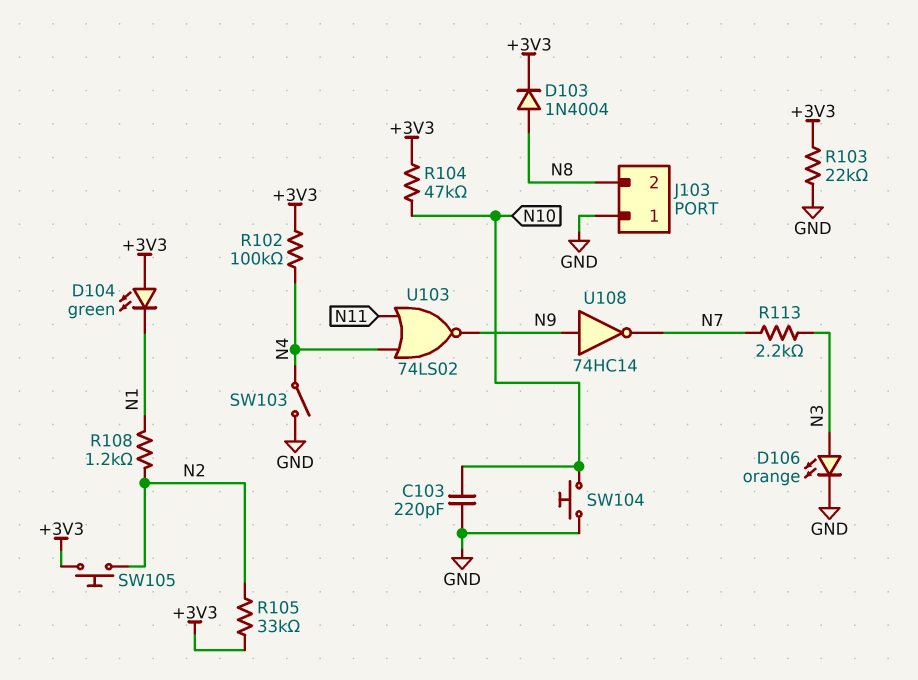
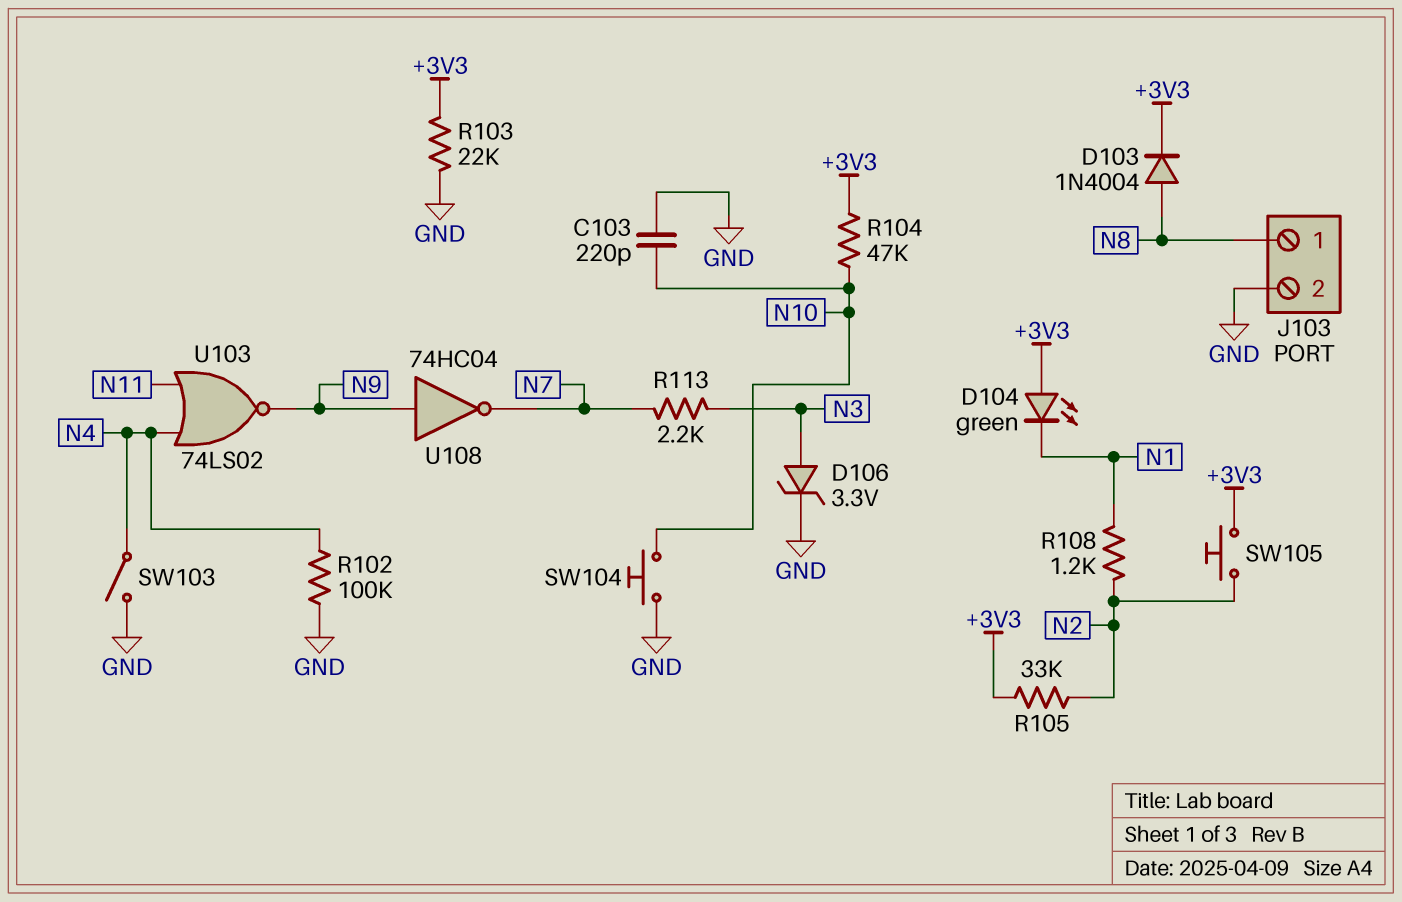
D106: LED orange (A N3, K GND) -> zener 3.3V (A N3, K GND)
J103 pin 1: GND -> N8
J103 pin 2: N8 -> GND
R102: 100k (+3V3, N4) -> 100k (GND, N4)
U108: NOT 74HC14 (in N9, out N7) -> NOT 74HC04 (in N9, out N7)

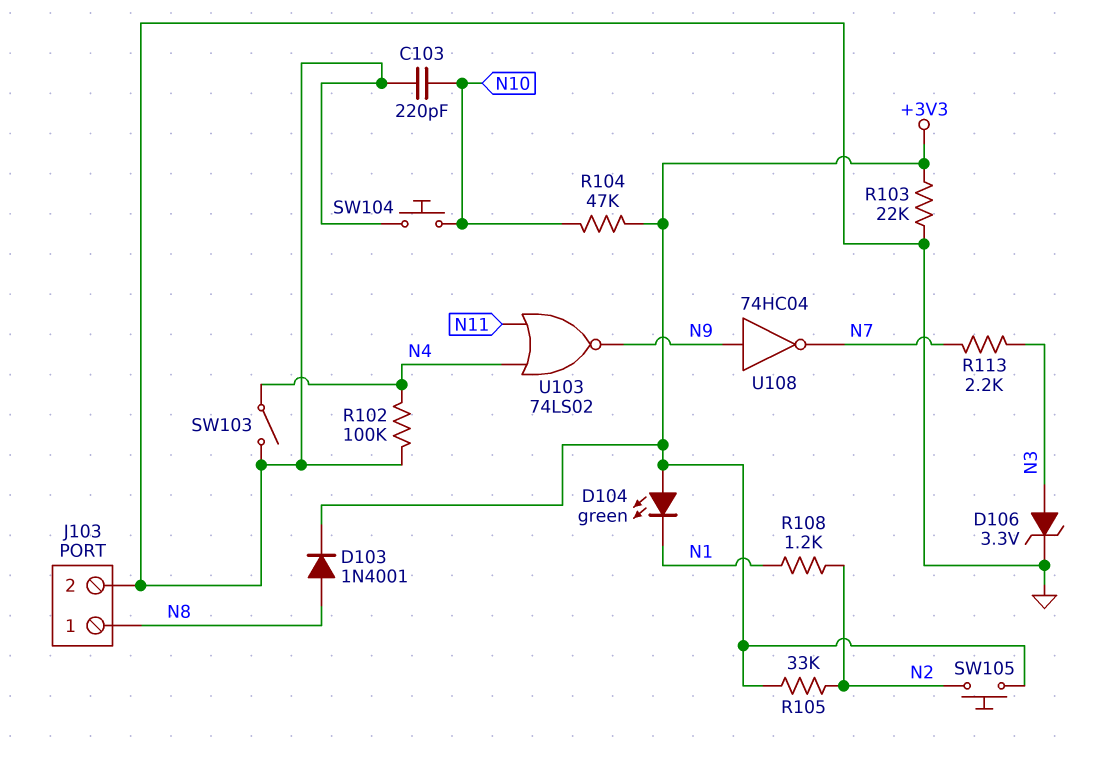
D103: diode 1N4004 (A N8, K +3V3) -> diode 1N4001 (A N8, K +3V3)

